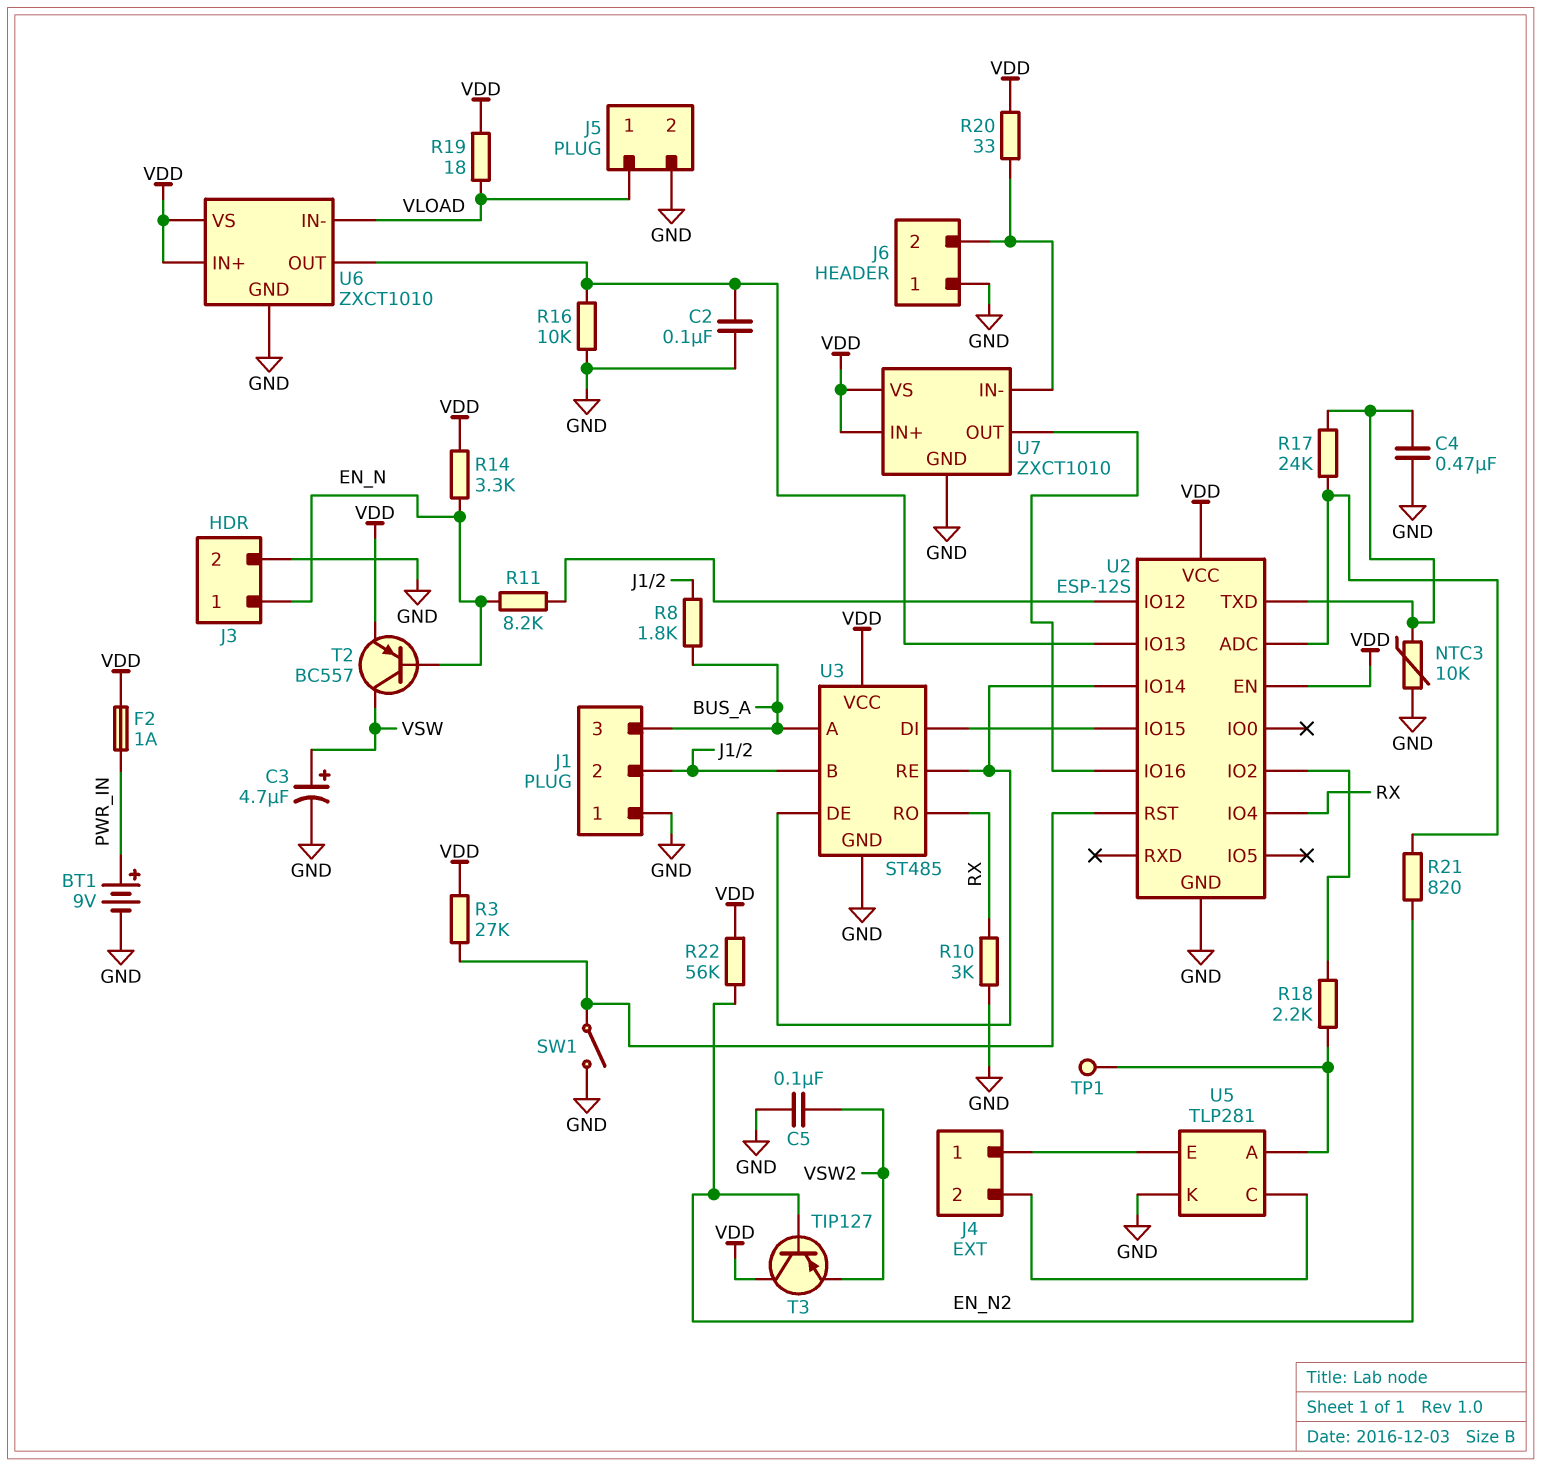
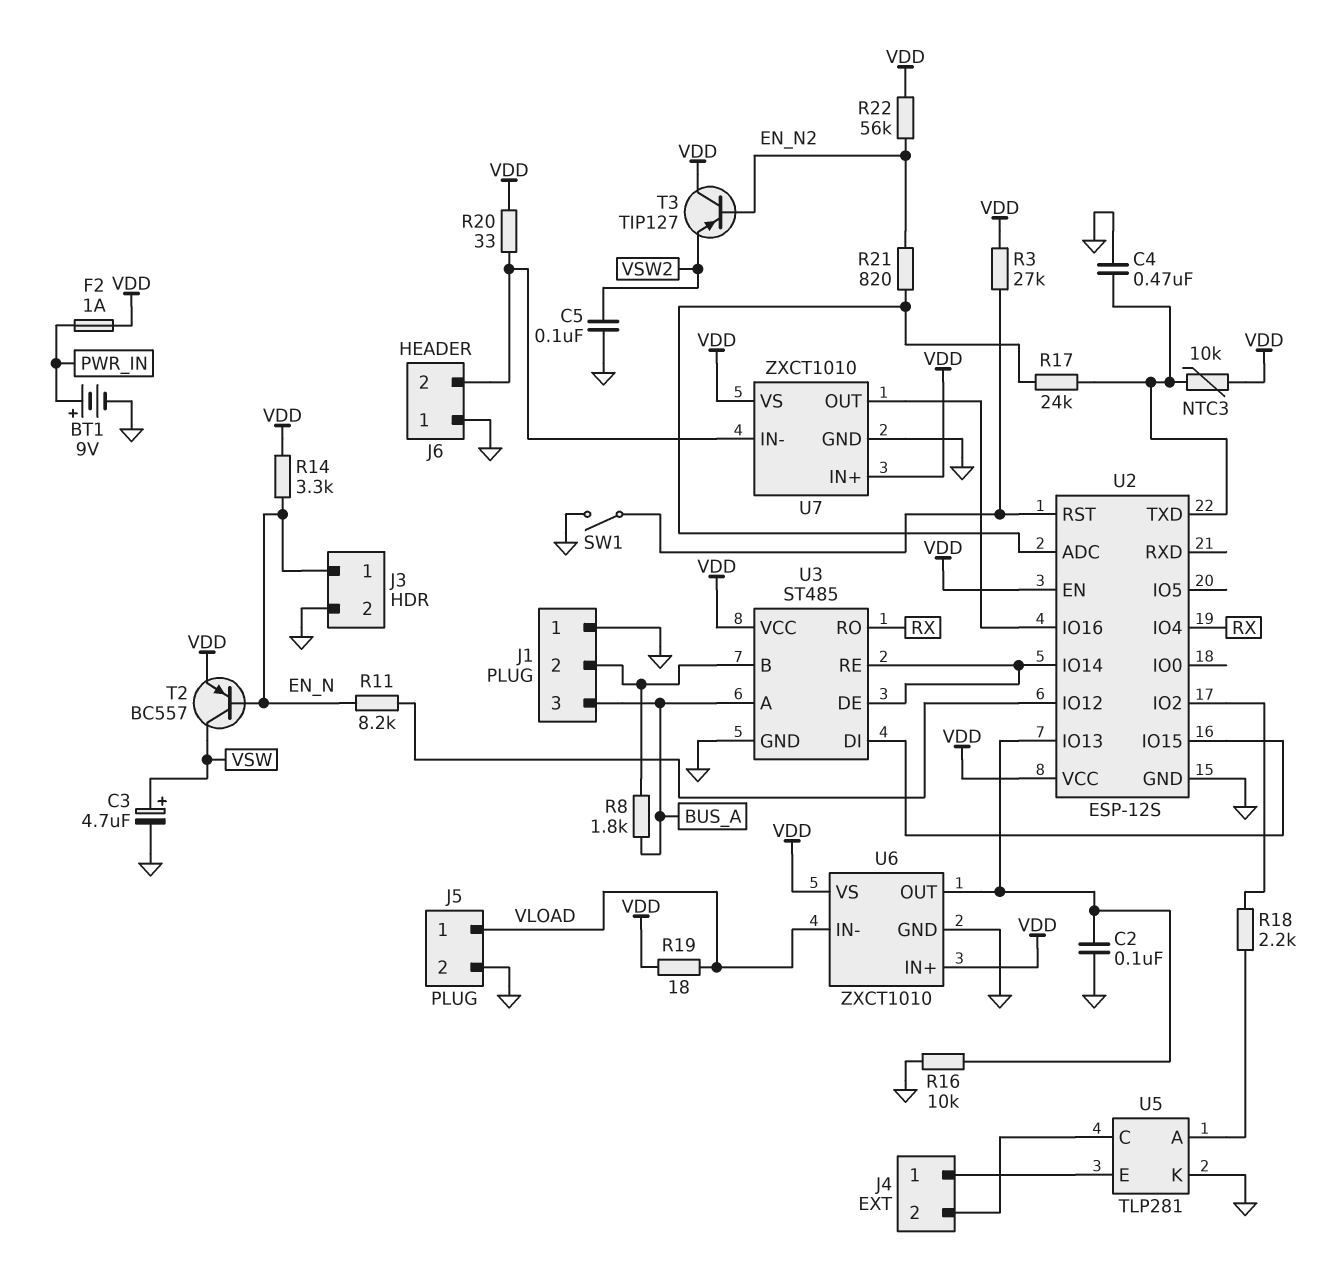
NTC3: 10k (GND, U2/TXD) -> 10k (U2/TXD, VDD)
R10: 3k (GND, RX) -> none
TP1: test point (U5/A) -> none

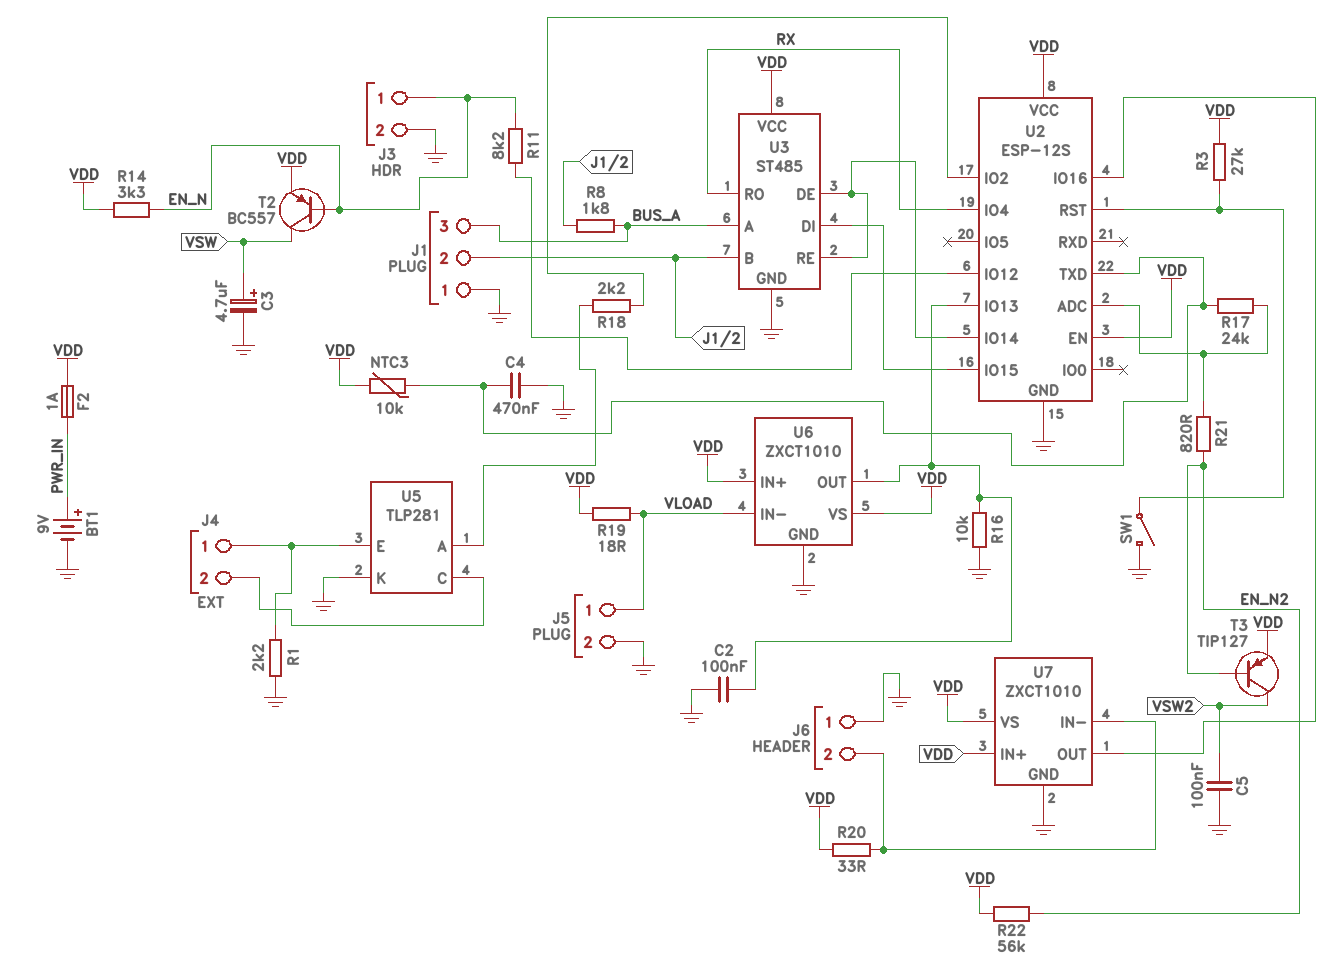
R1: none -> 2.2k (GND, J4/1)
T3: PNP TIP127 (B EN_N2, C VDD, E VSW2) -> PNP TIP127 (B EN_N2, C VSW2, E VDD)

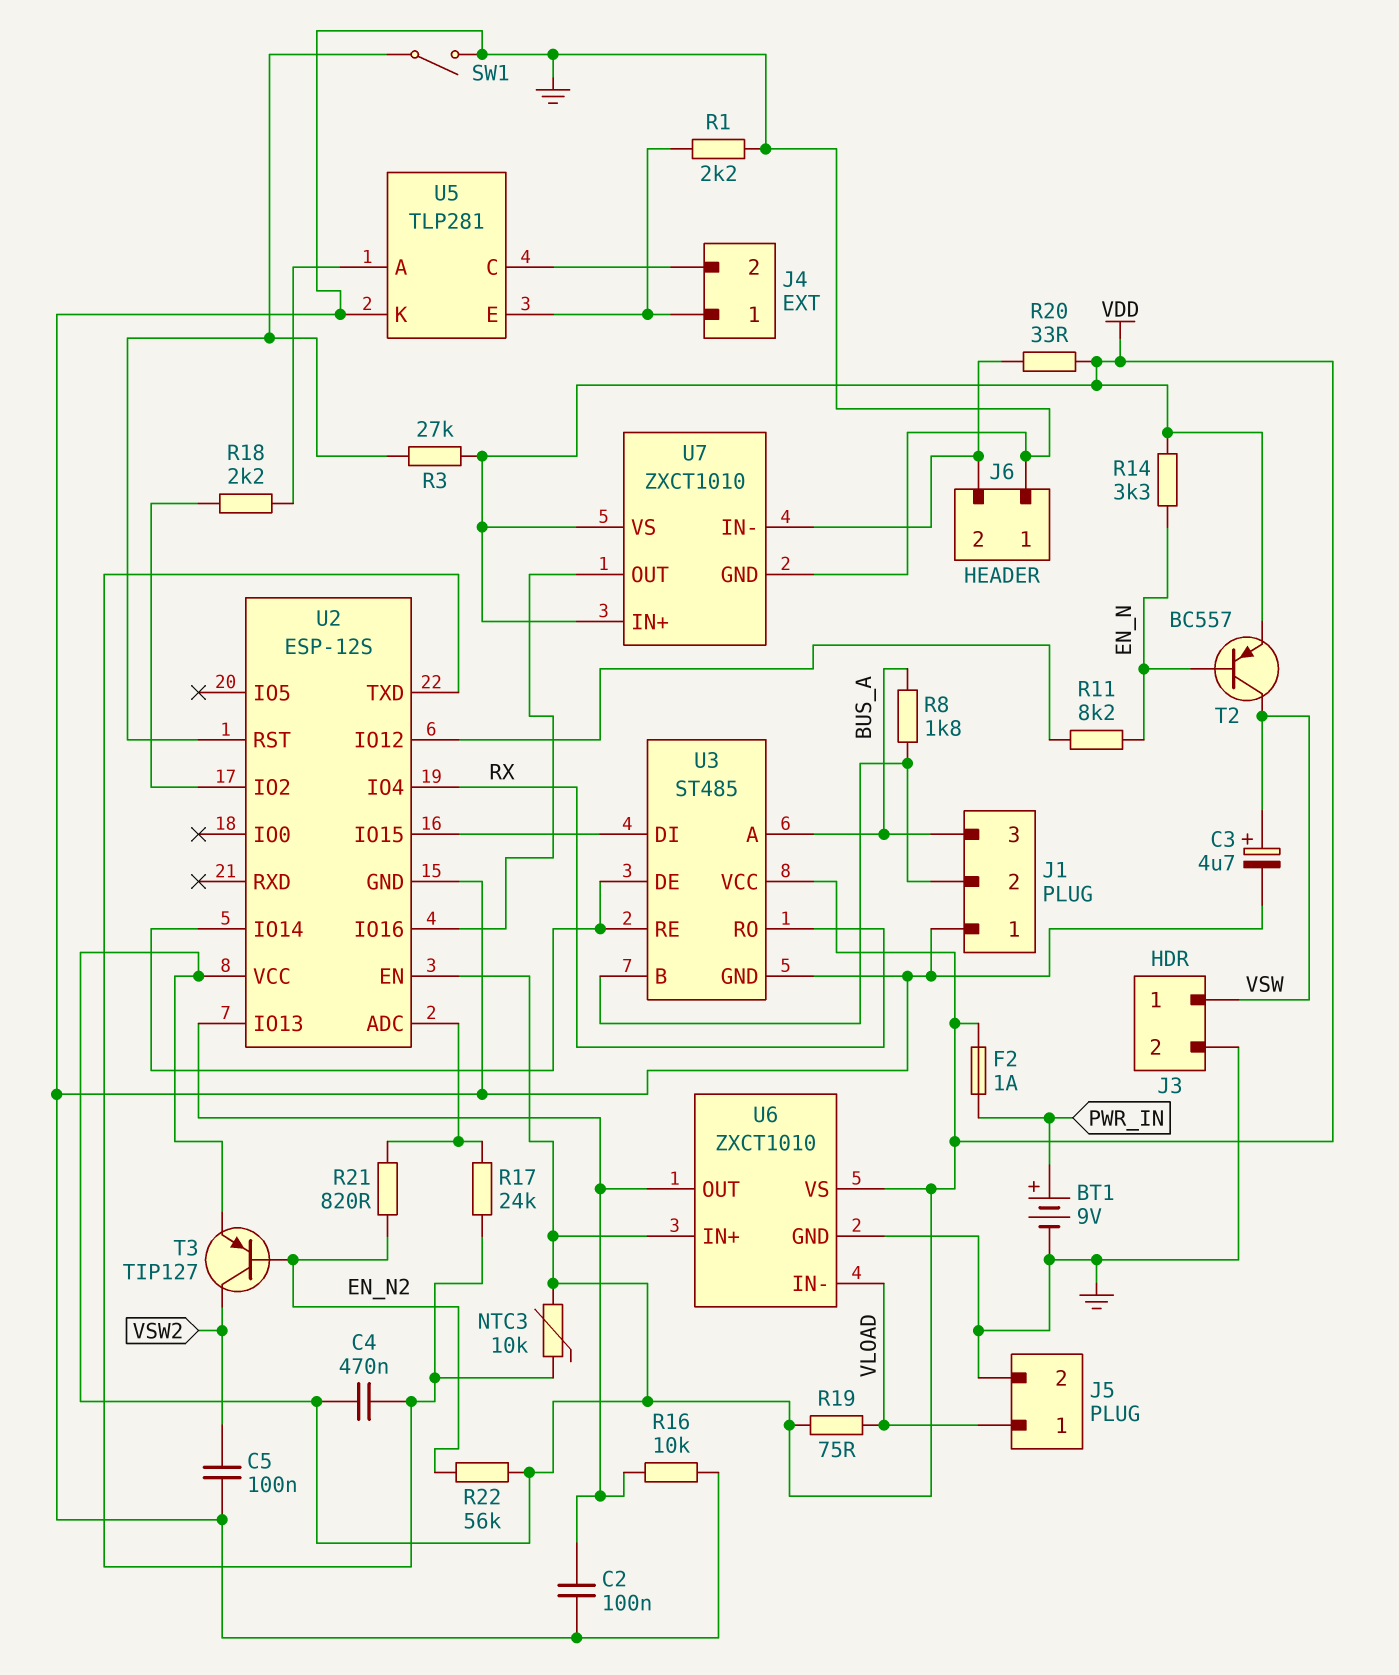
C4: 470nF (GND, U2/TXD) -> 470nF (U2/TXD, VDD)
J3 pin 1: EN_N -> VSW
R19: 18 (VDD, VLOAD) -> 75 (VDD, VLOAD)

